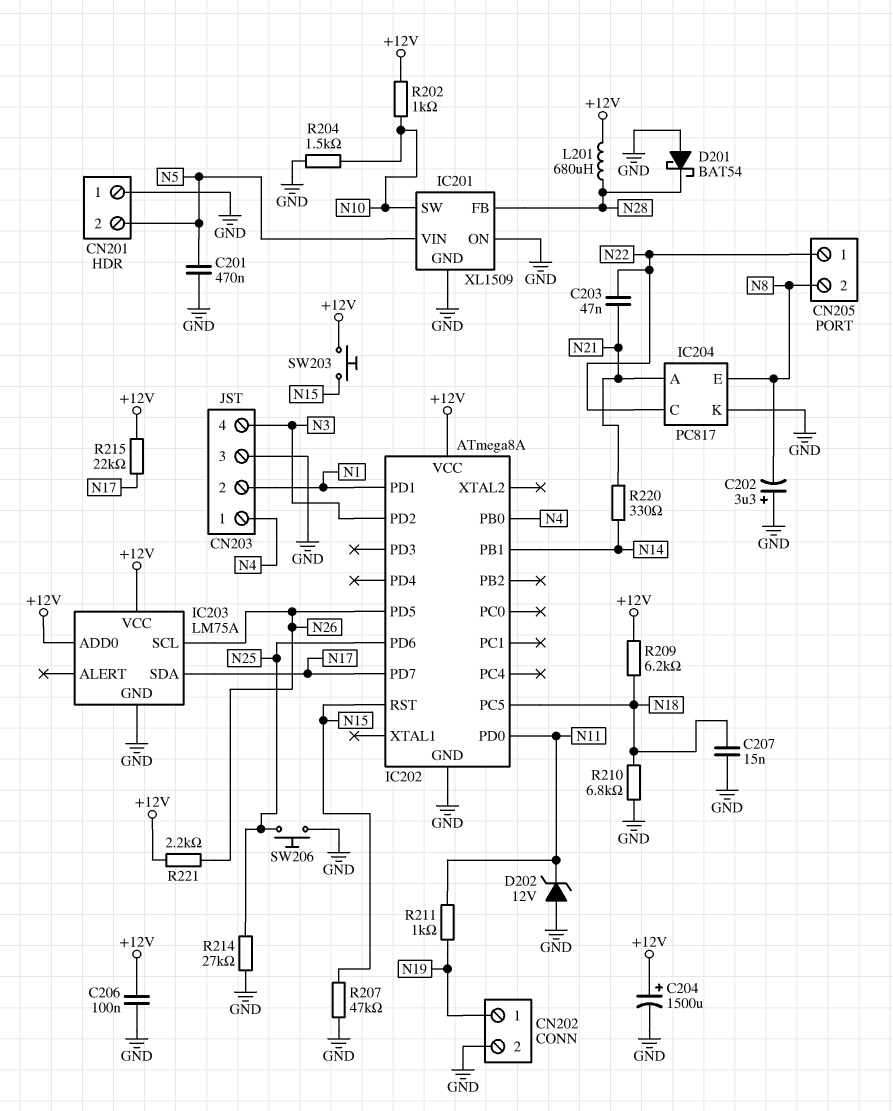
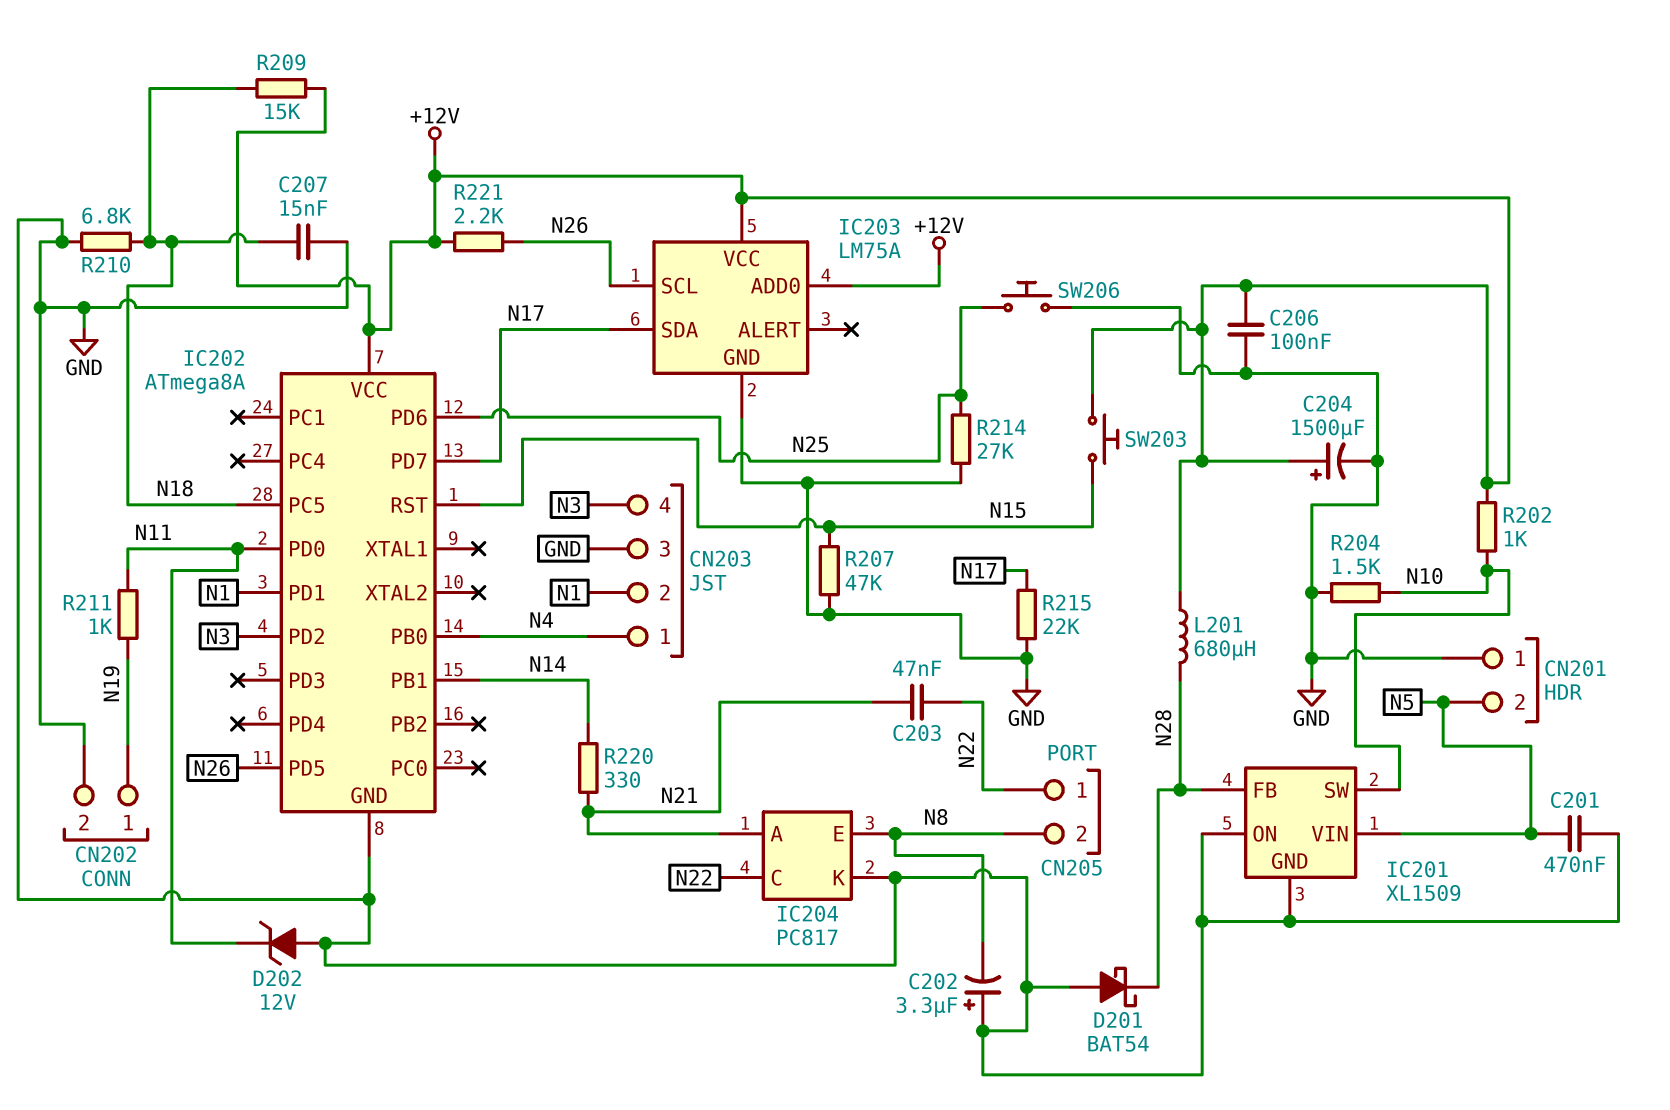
R209: 6.2k (+12V, N18) -> 15k (+12V, N18)
R215: 22k (+12V, N17) -> 22k (GND, N17)

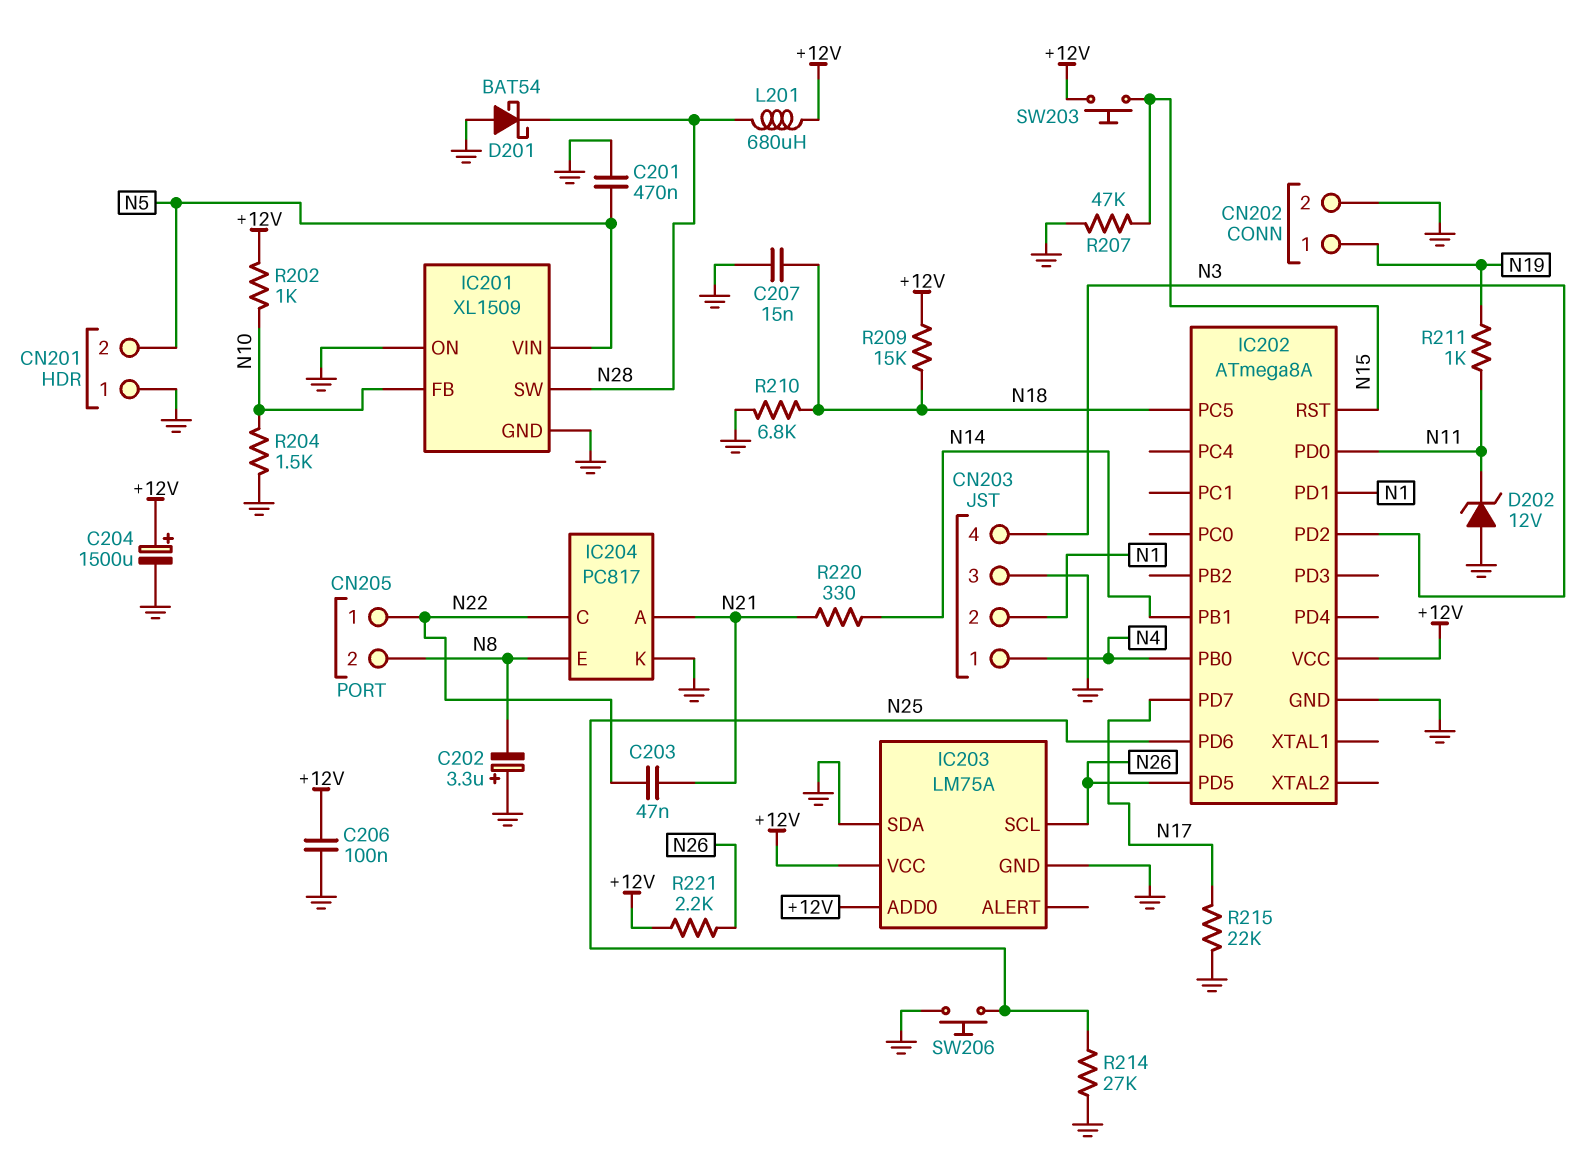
IC201 pin FB: N28 -> N10
IC201 pin SW: N10 -> N28
IC203 pin SDA: N17 -> GND

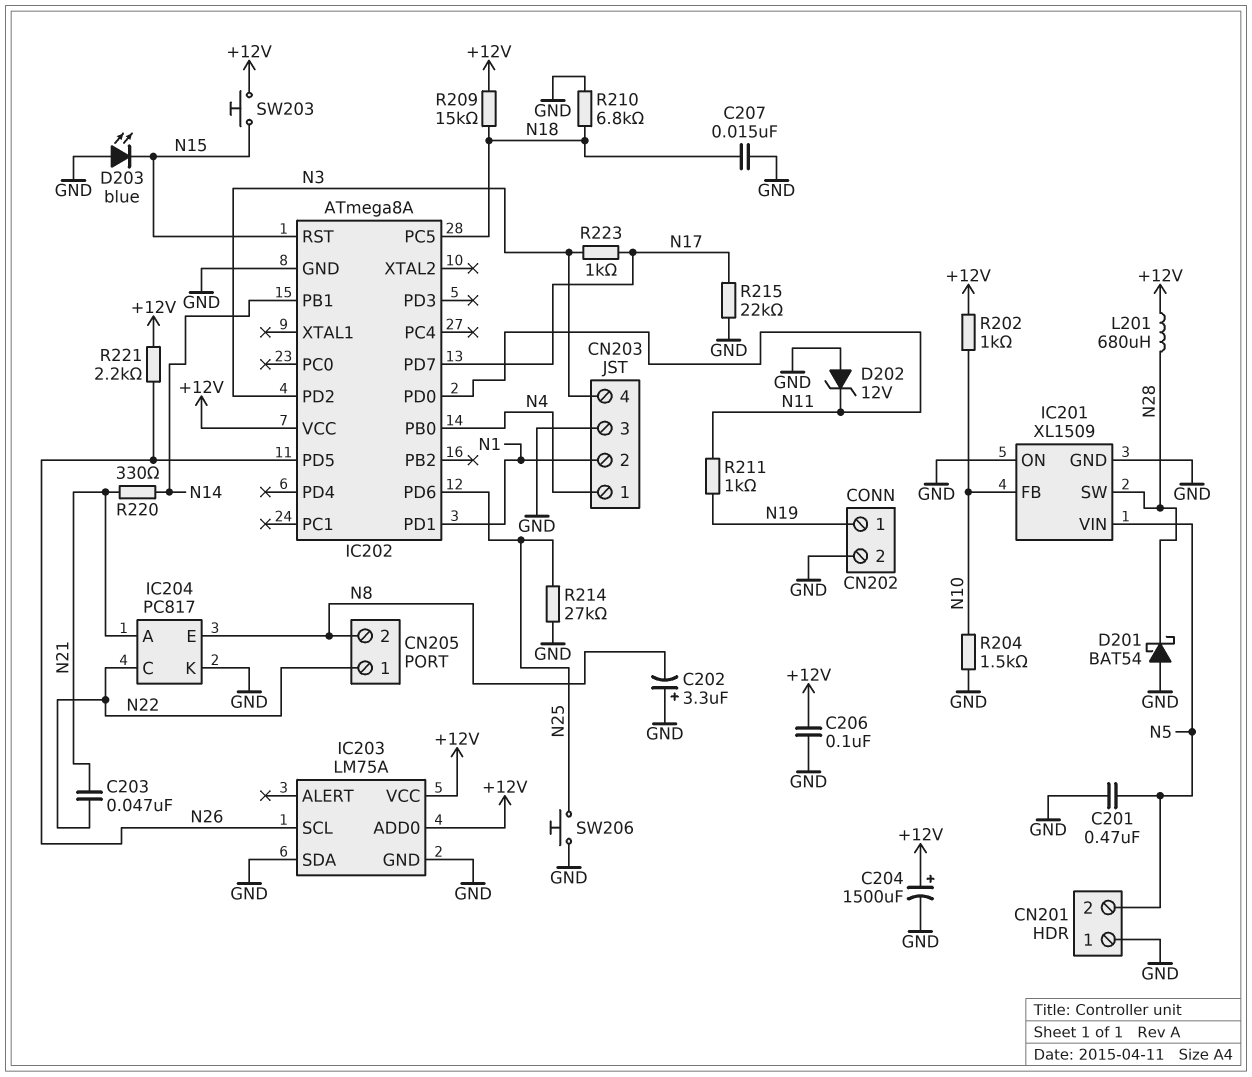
D203: none -> LED blue (A GND, K N15)
R207: 47k (GND, N15) -> none
R223: none -> 1k (N3, N17)

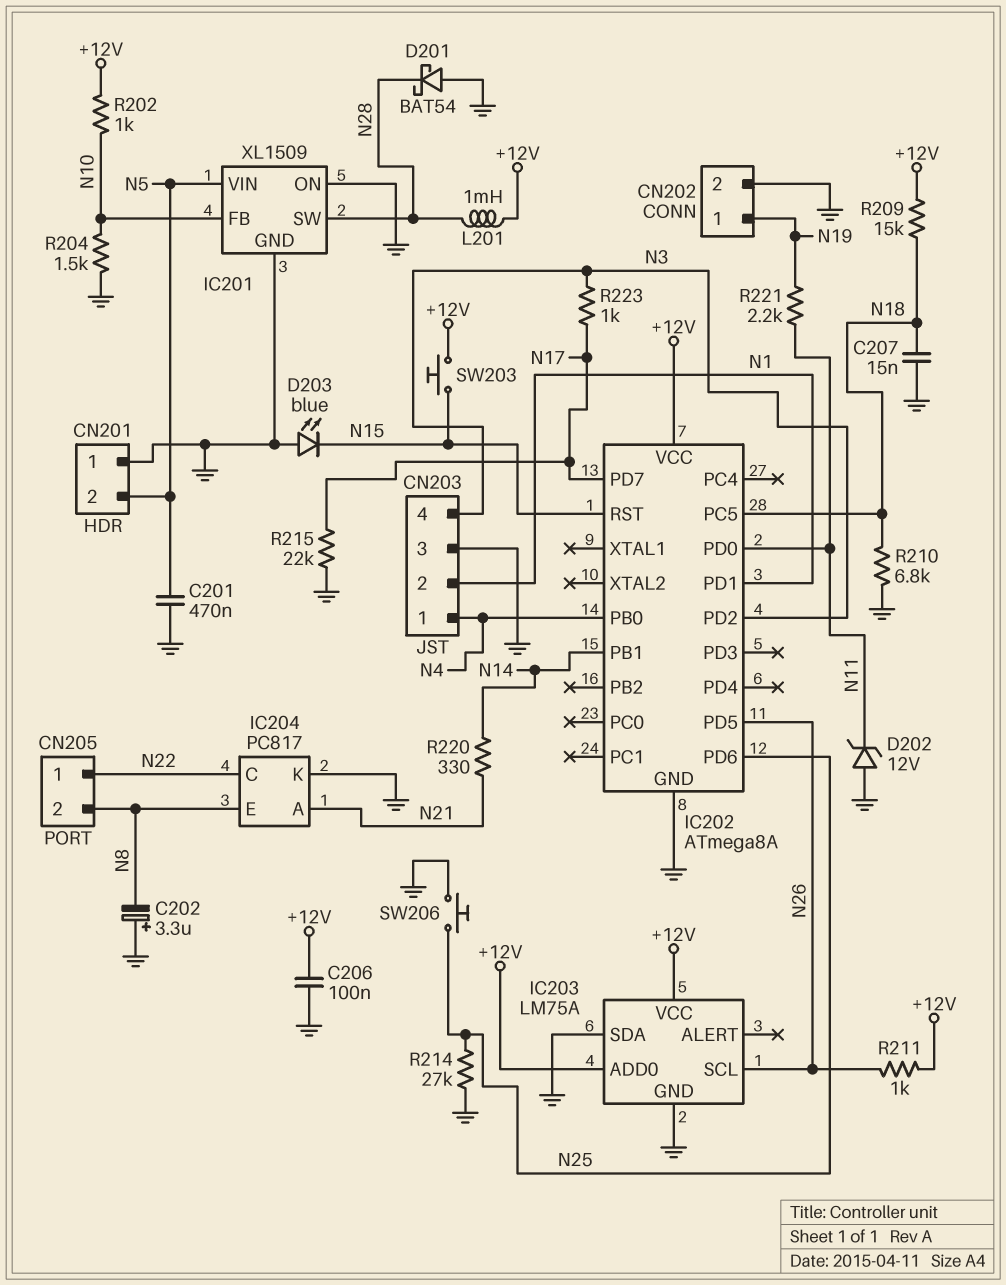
C203: 47nF (N21, N22) -> none
C204: 1500uF (plus +12V, minus GND) -> none
L201: 680uH (+12V, N28) -> 1mH (+12V, N28)
R211: 1k (N11, N19) -> 1k (+12V, N26)
R221: 2.2k (+12V, N26) -> 2.2k (N11, N19)

